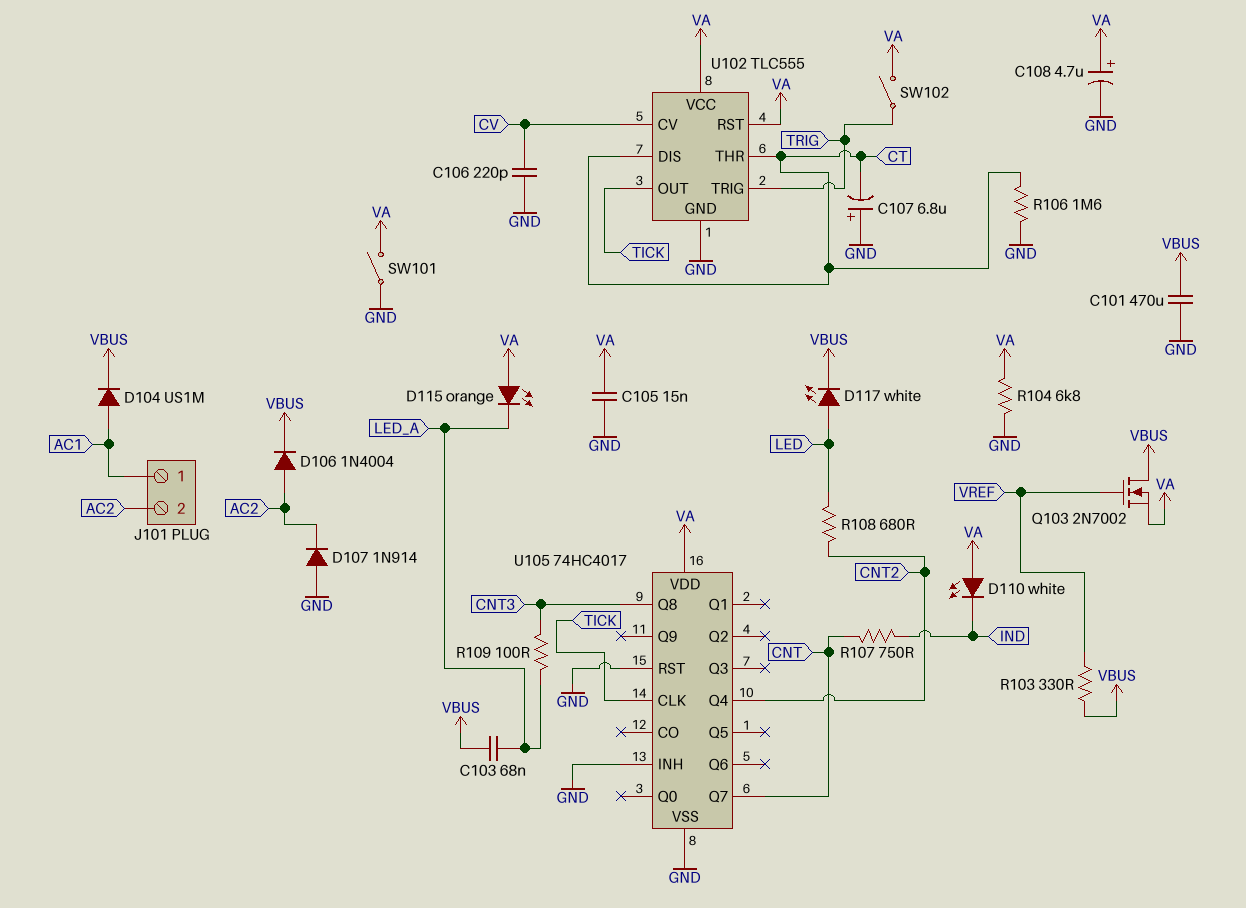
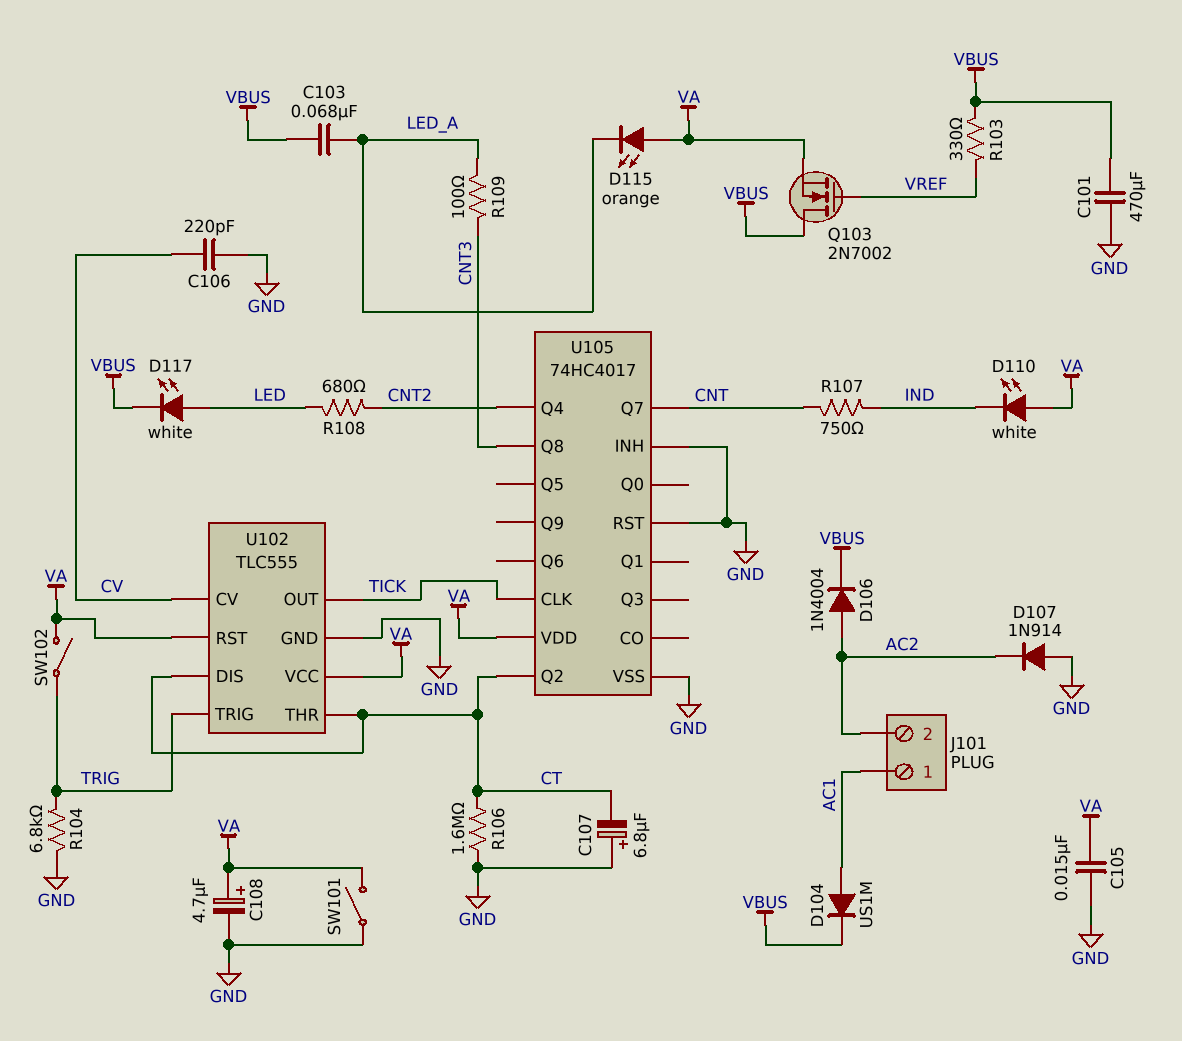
R104: 6.8k (GND, VA) -> 6.8k (GND, TRIG)
U105 pin Q2: none -> CT

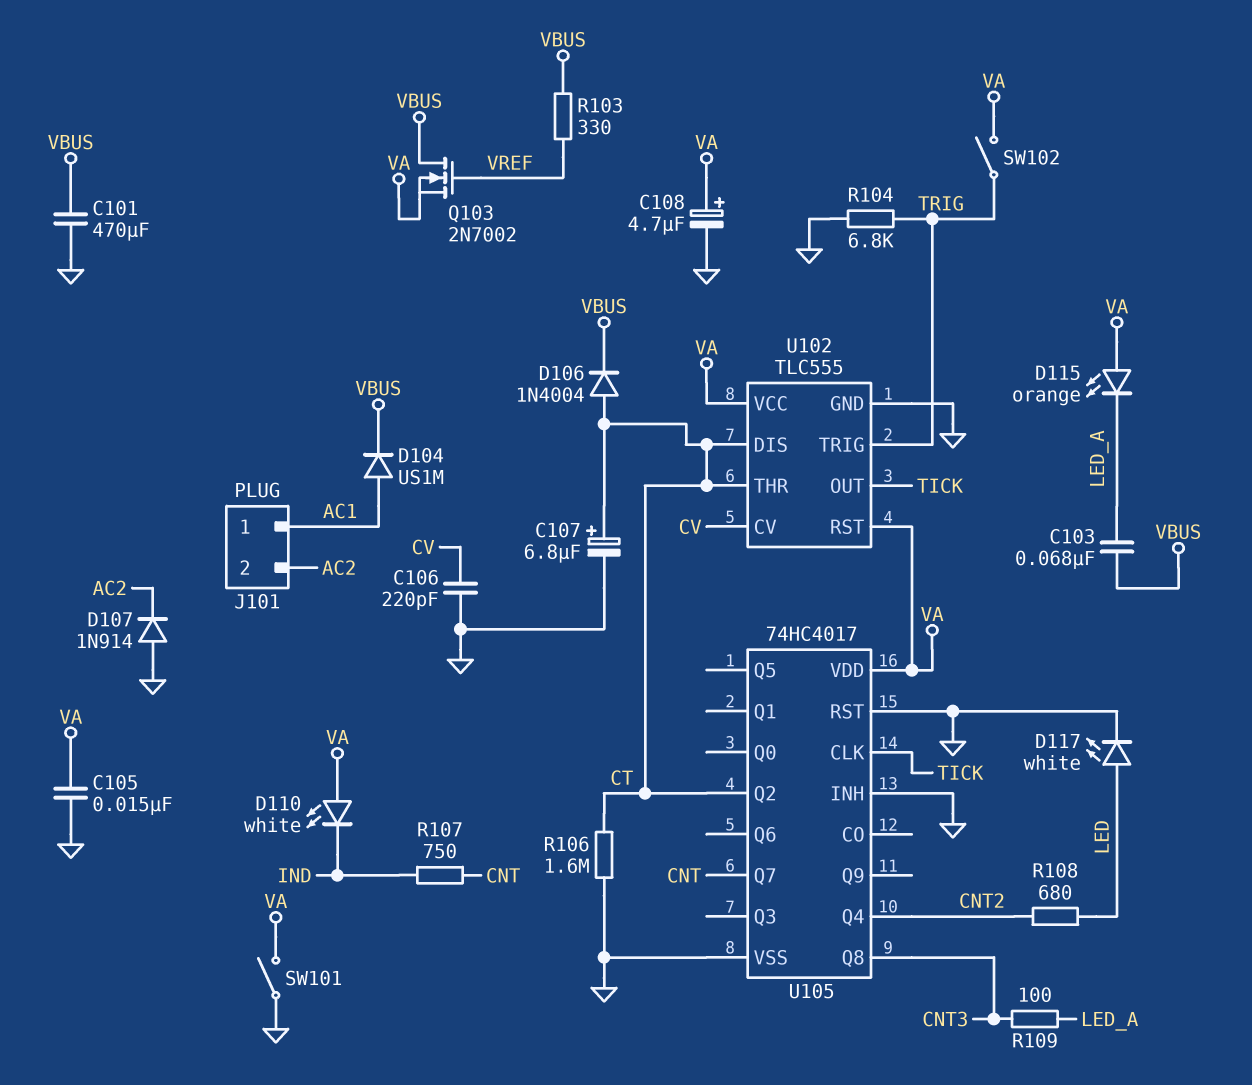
C107: 6.8uF (plus GND, minus CT) -> 6.8uF (plus CT, minus GND)
D106: diode 1N4004 (A AC2, K VBUS) -> diode 1N4004 (A CT, K VBUS)
D117: LED white (A LED, K VBUS) -> LED white (A LED, K GND)

